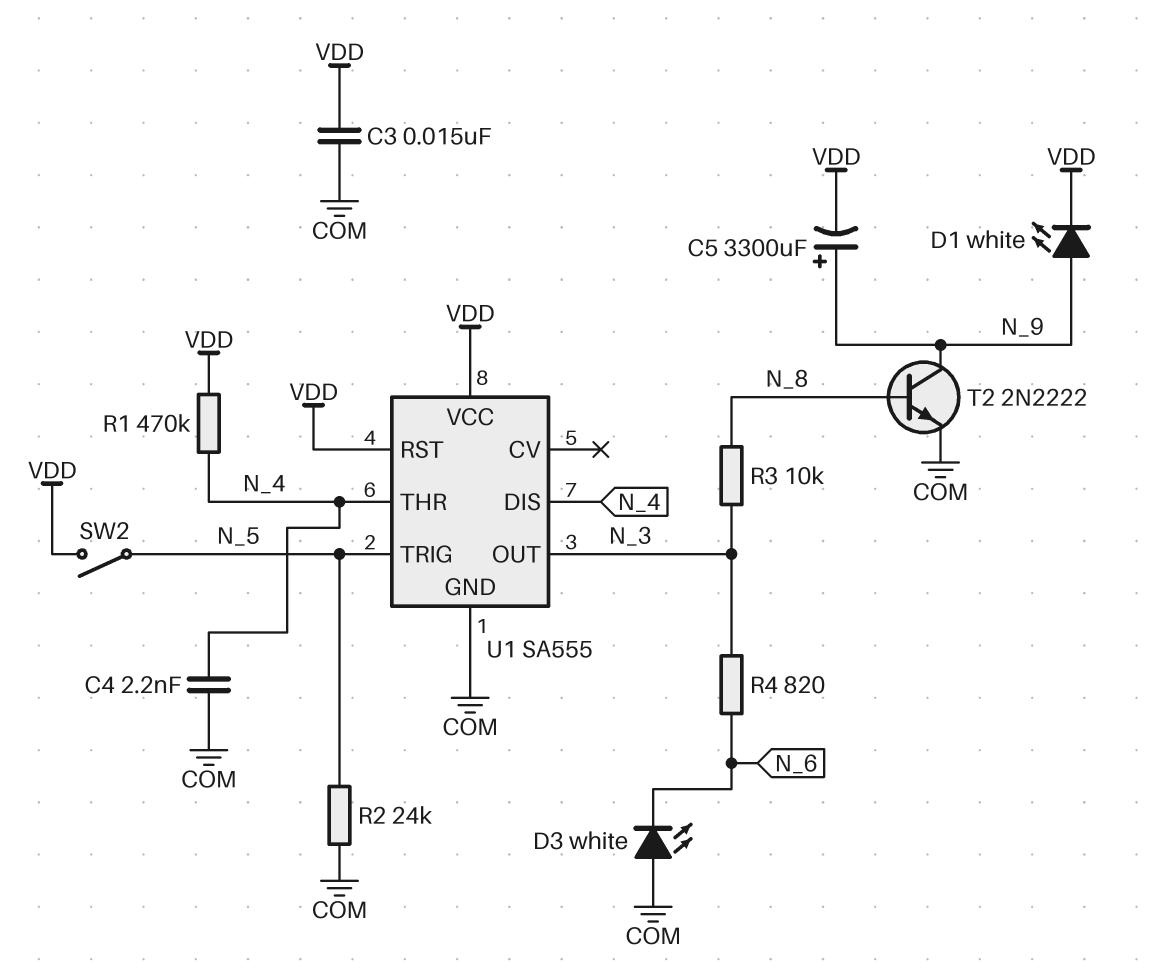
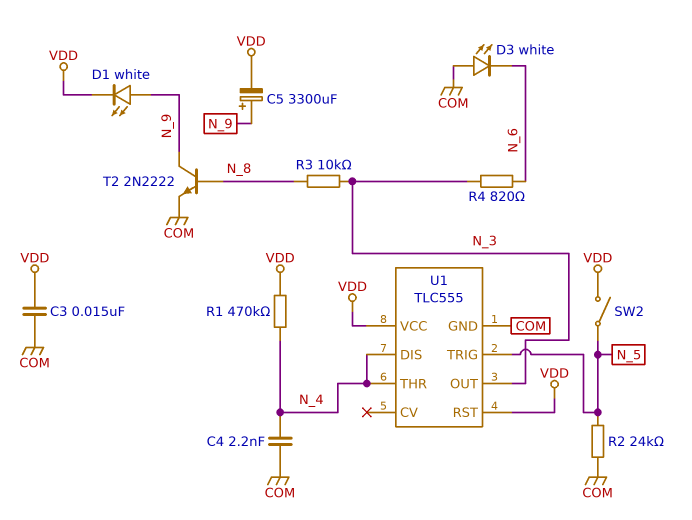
U1: SA555 -> TLC555

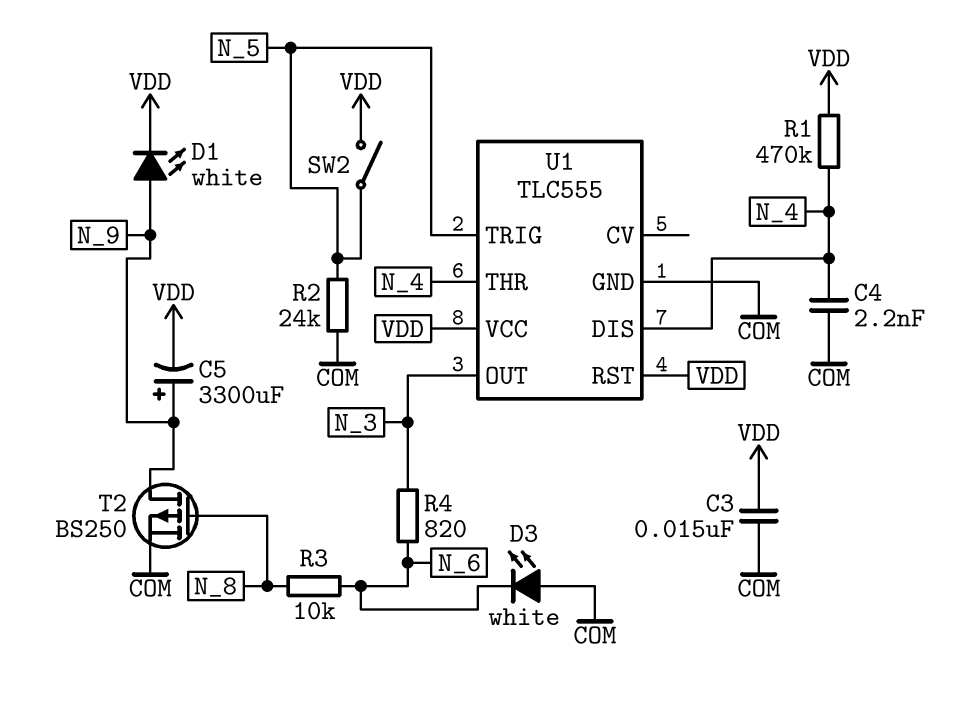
R3: 10k (N_3, N_8) -> 10k (N_6, N_8)
T2: NPN 2N2222 (B N_8, C N_9, E COM) -> PMOS BS250 (G N_8, D N_9, S COM)

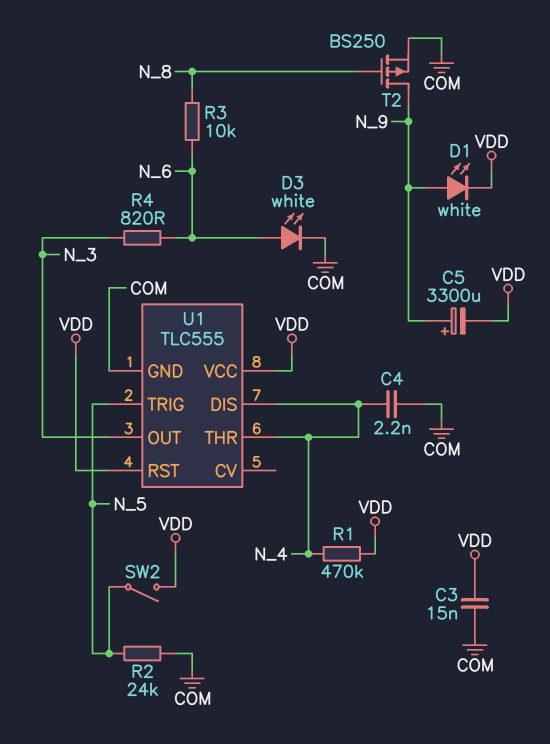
D3: LED white (A COM, K N_6) -> LED white (A N_6, K COM)

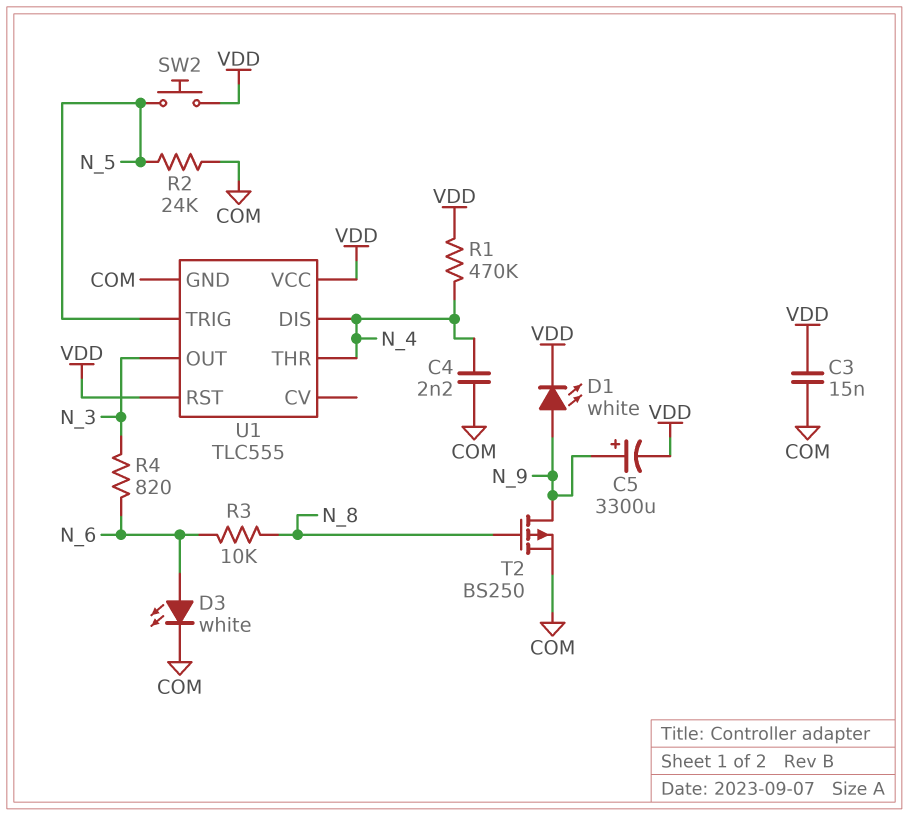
SW2: switch (N_5, VDD) -> button (N_5, VDD)

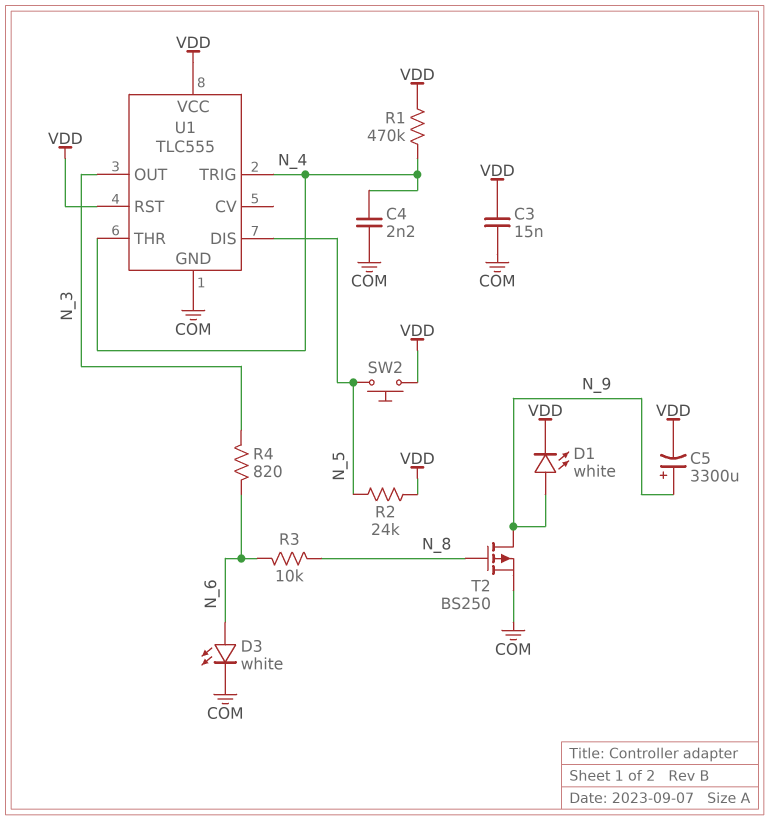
R2: 24k (COM, N_5) -> 24k (N_5, VDD)
U1 pin DIS: N_4 -> N_5
U1 pin TRIG: N_5 -> N_4

